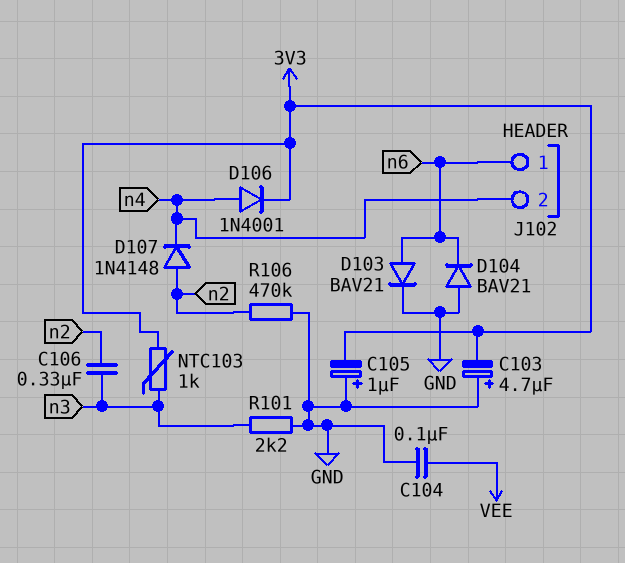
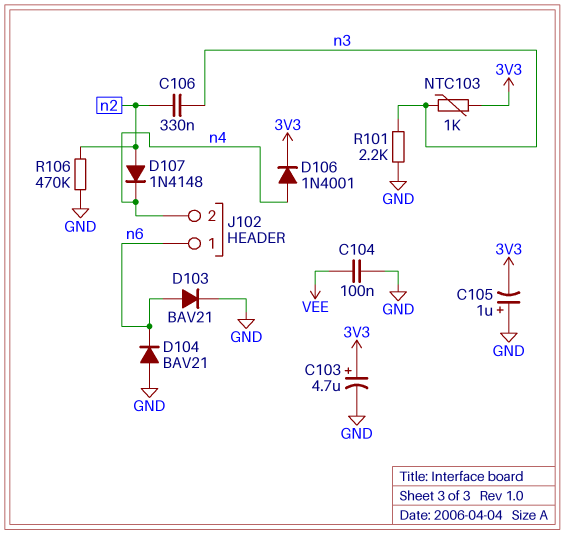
C103: 4.7uF (plus GND, minus 3V3) -> 4.7uF (plus 3V3, minus GND)

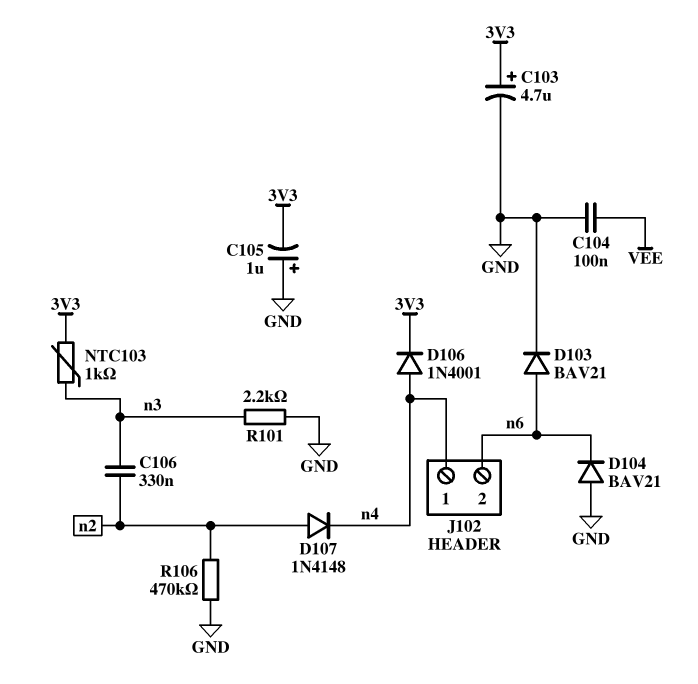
J102 pin 1: n6 -> n4
J102 pin 2: n4 -> n6

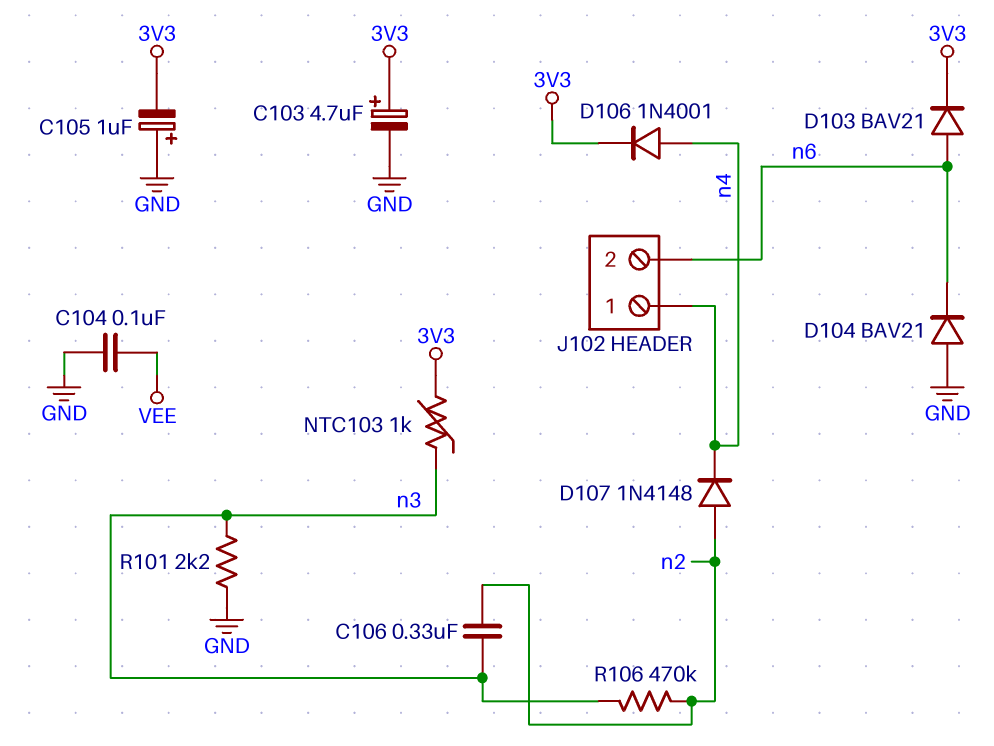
D103: diode BAV21 (A n6, K GND) -> diode BAV21 (A n6, K 3V3)
R106: 470k (GND, n2) -> 470k (n2, n3)

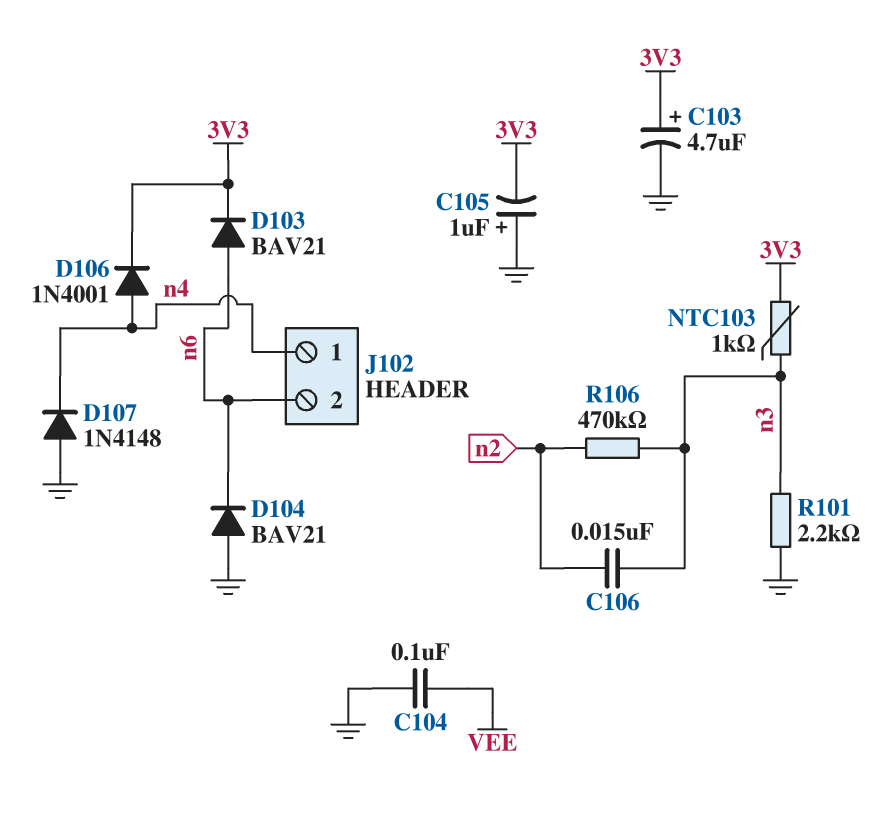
C106: 330nF (n2, n3) -> 15nF (n2, n3)
D107: diode 1N4148 (A n2, K n4) -> diode 1N4148 (A GND, K n4)

